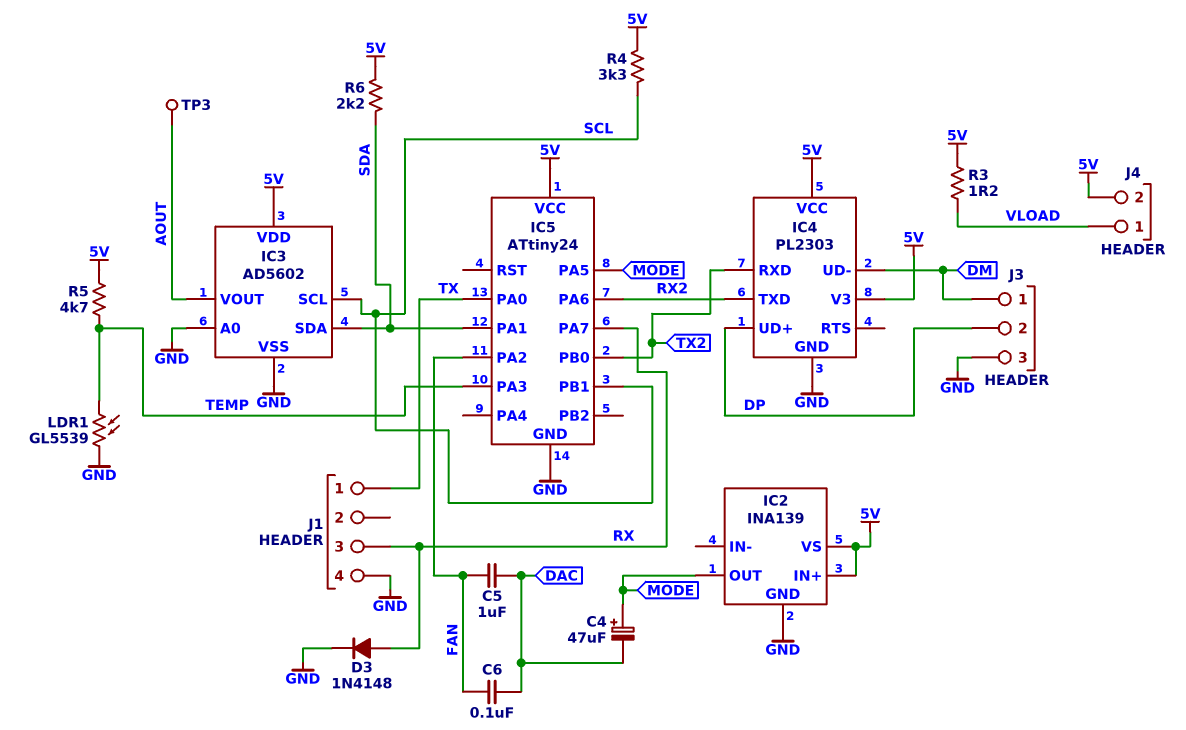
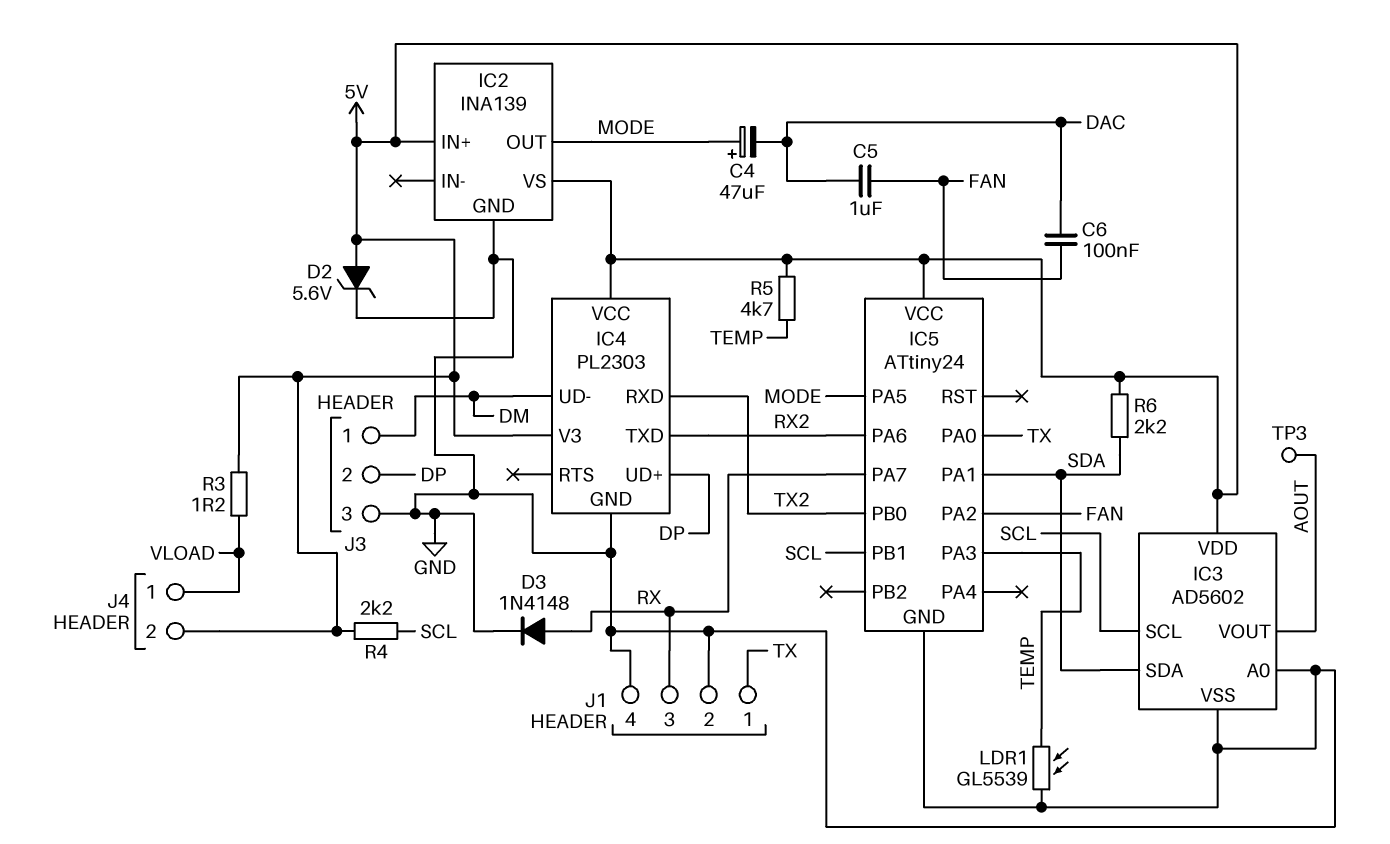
D2: none -> zener 5.6V (A 5V, K GND)
J1 pin 2: none -> GND
R4: 3.3k (5V, SCL) -> 2.2k (5V, SCL)

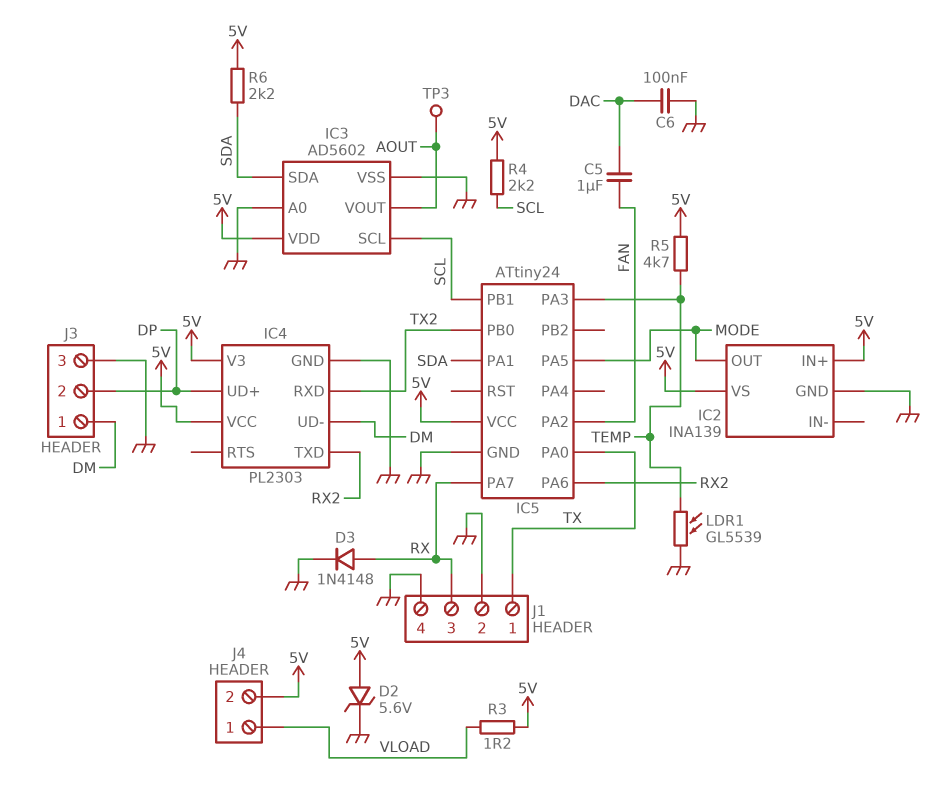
C4: 47uF (plus MODE, minus DAC) -> none
C6: 100nF (DAC, FAN) -> 100nF (DAC, GND)

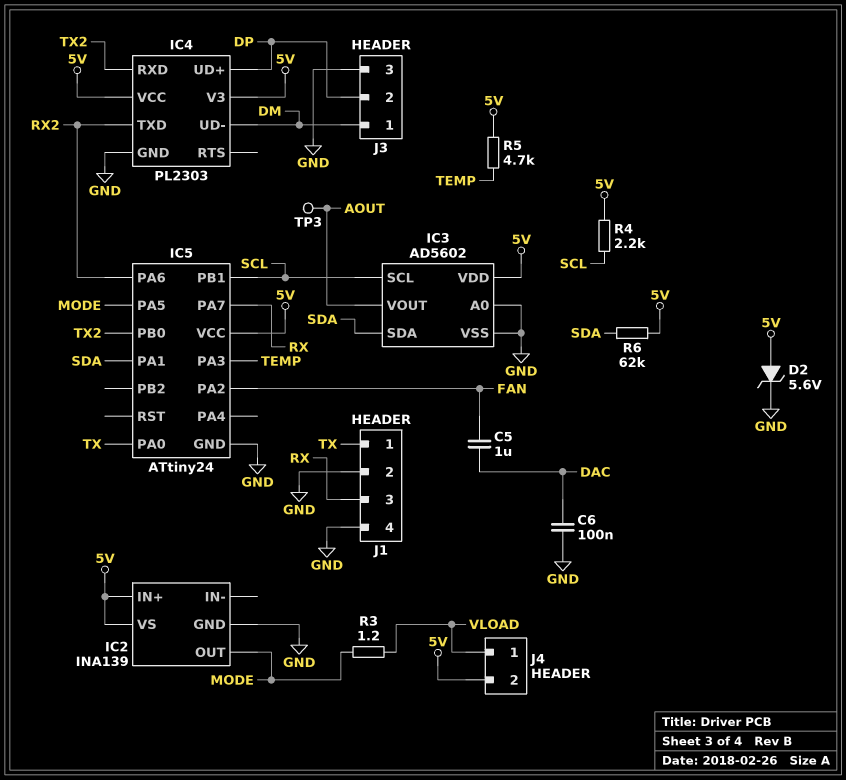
D3: diode 1N4148 (A RX, K GND) -> none
LDR1: GL5539 (GND, TEMP) -> none
R3: 1.2 (5V, VLOAD) -> 1.2 (MODE, VLOAD)
R6: 2.2k (5V, SDA) -> 62k (5V, SDA)

